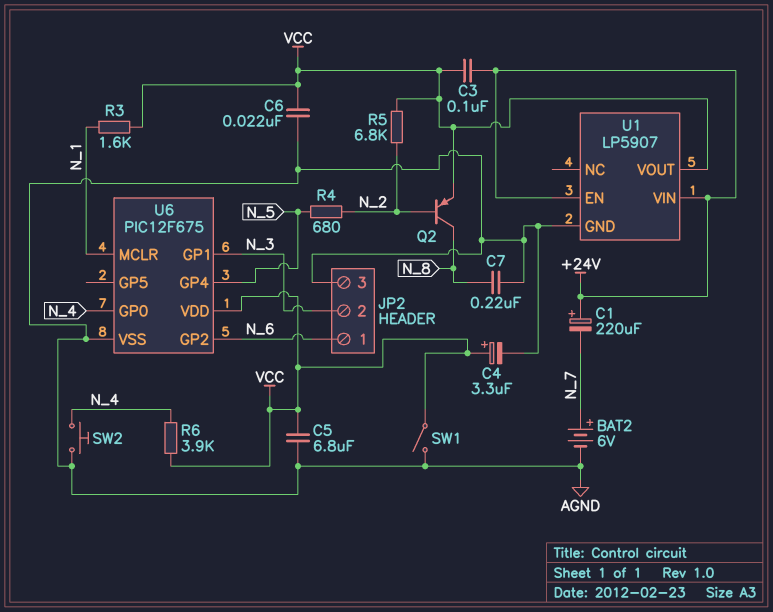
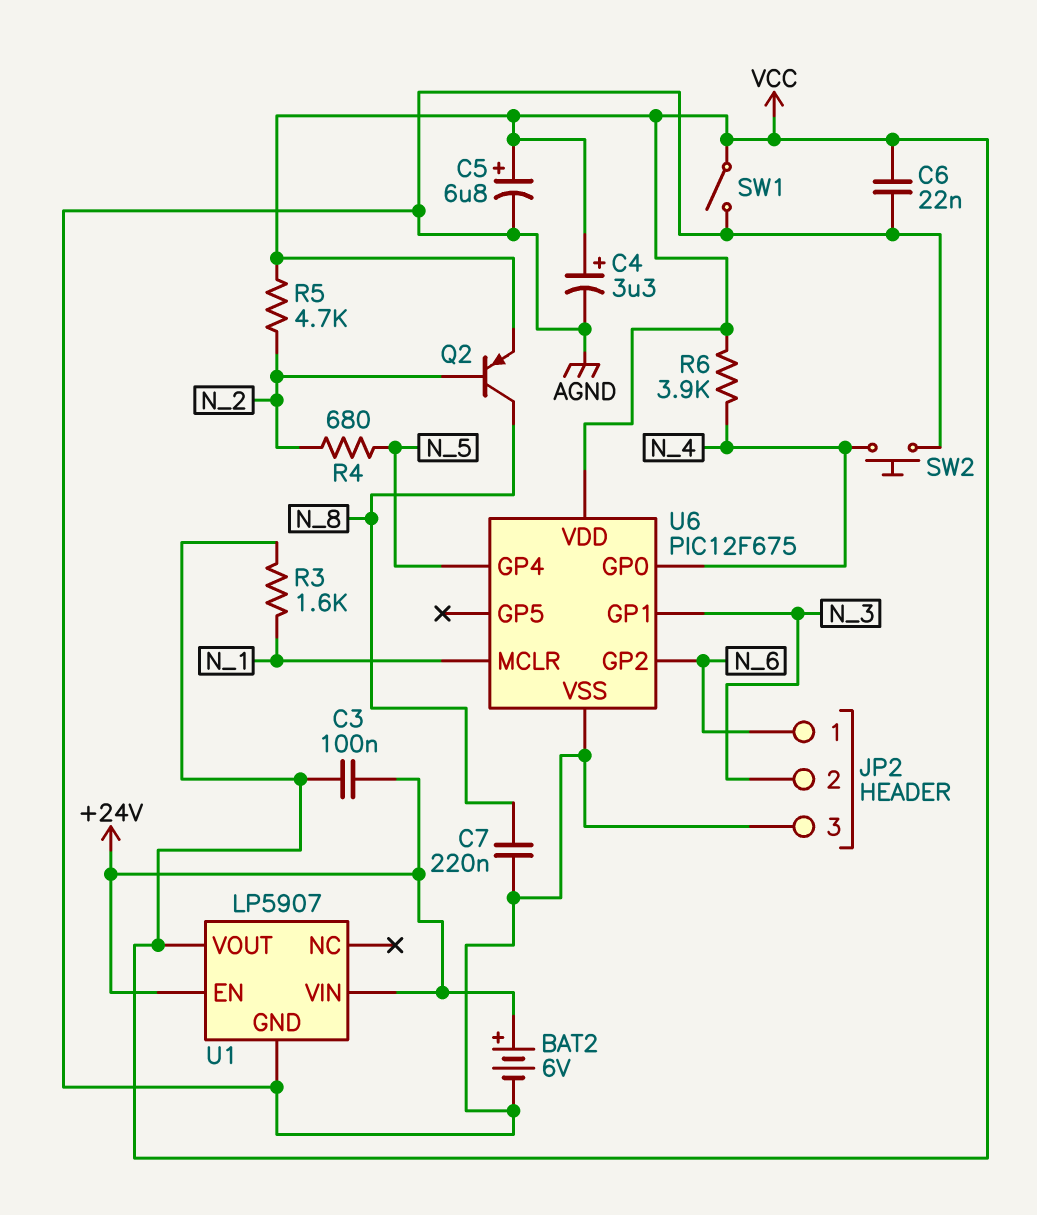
BAT2: 6V (plus N_7, minus AGND) -> 6V (plus +24V, minus AGND)
C1: 220uF (plus +24V, minus N_7) -> none
C5: 6.8uF (AGND, VCC) -> 6.8uF (plus VCC, minus AGND)
R5: 6.8k (N_2, VCC) -> 4.7k (N_2, VCC)

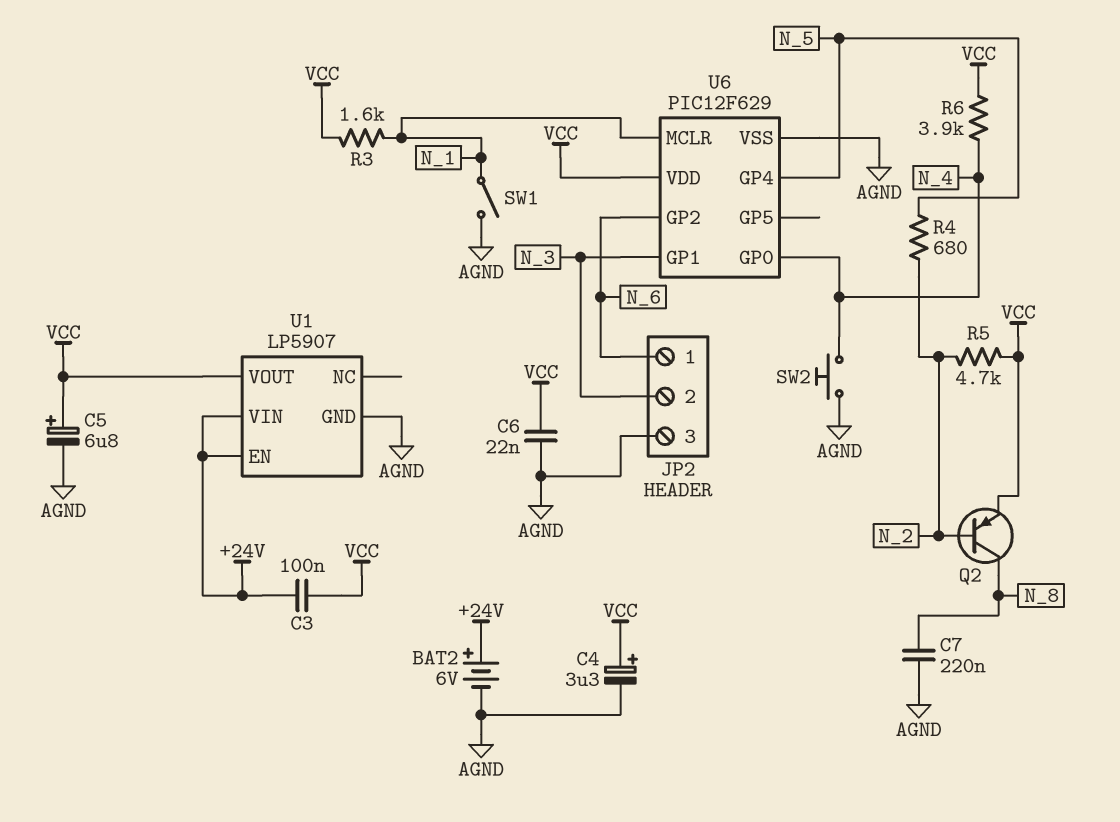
SW1: switch (AGND, VCC) -> switch (AGND, N_1)
U6: PIC12F675 -> PIC12F629

